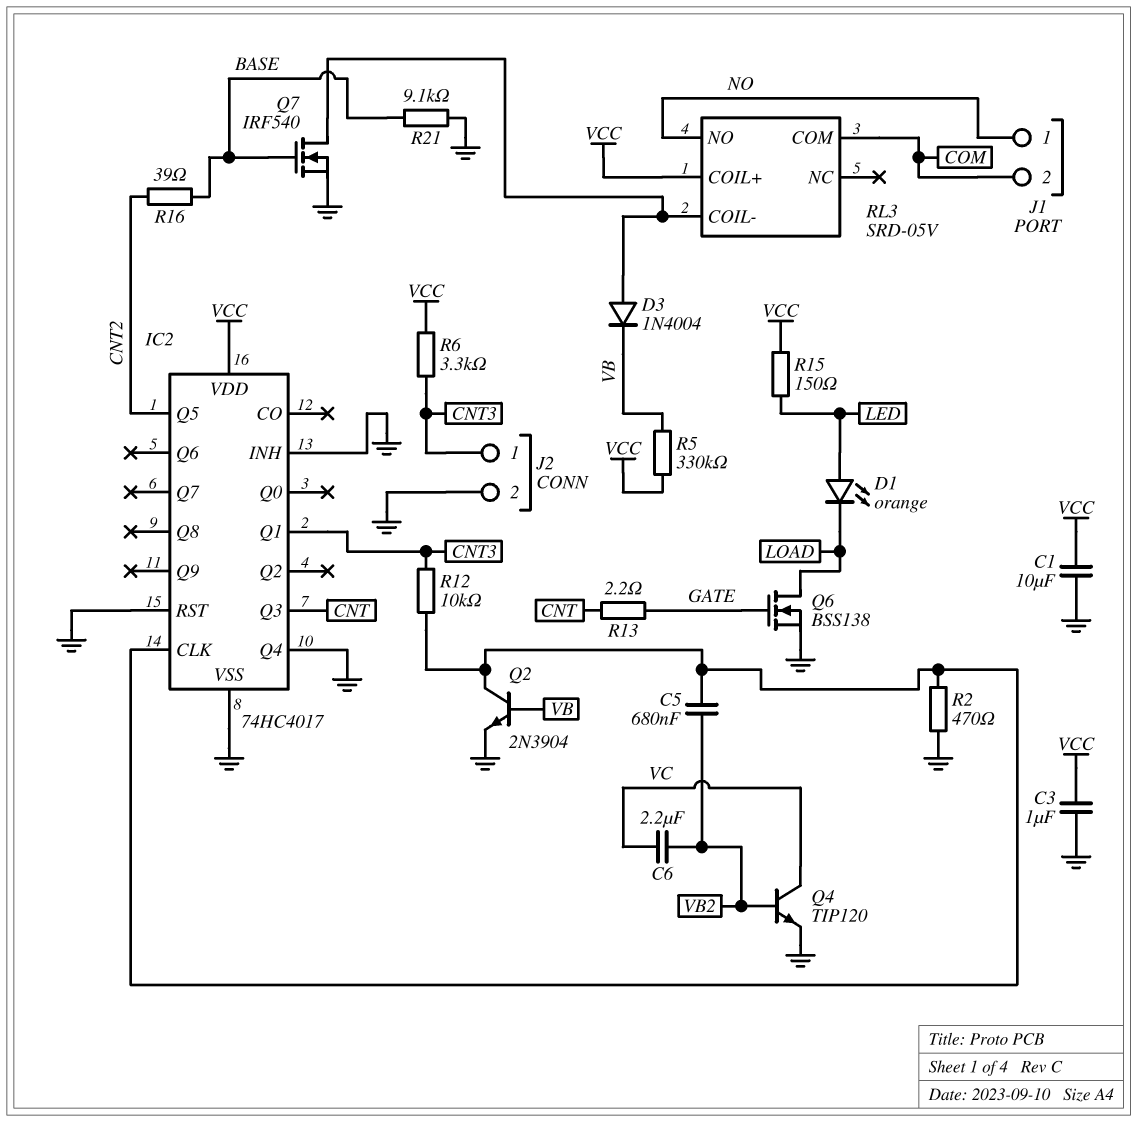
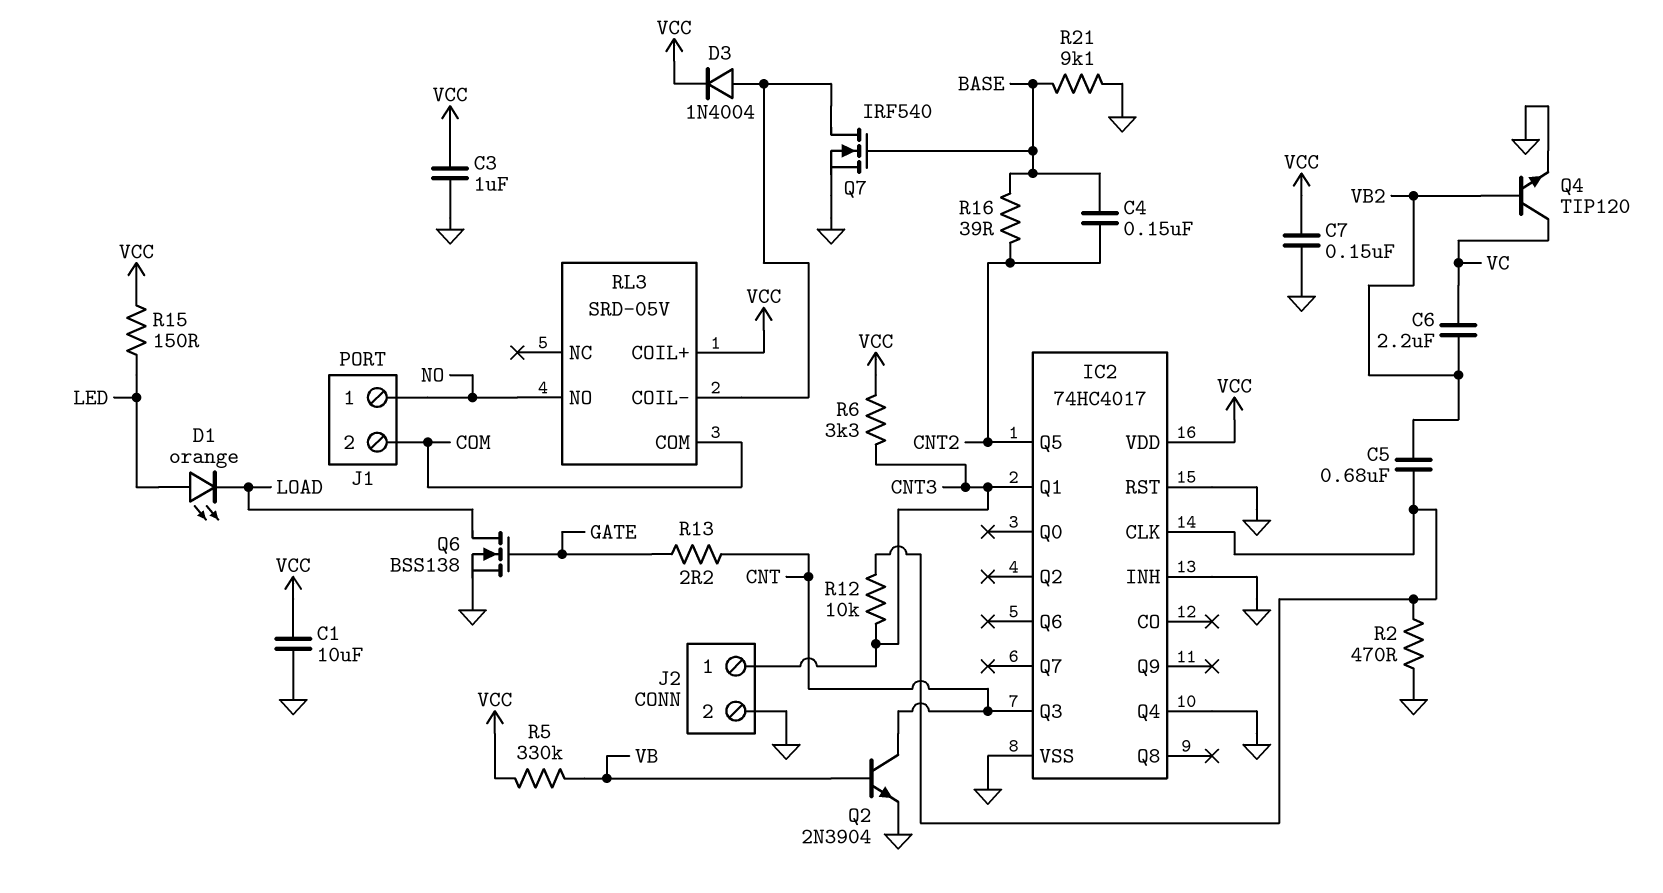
C4: none -> 150nF (BASE, CNT2)
C7: none -> 150nF (GND, VCC)
D3: diode 1N4004 (A RL3/COIL-, K VB) -> diode 1N4004 (A RL3/COIL-, K VCC)
Q2: NPN 2N3904 (B VB, C IC2/CLK, E GND) -> NPN 2N3904 (B VB, C CNT, E GND)

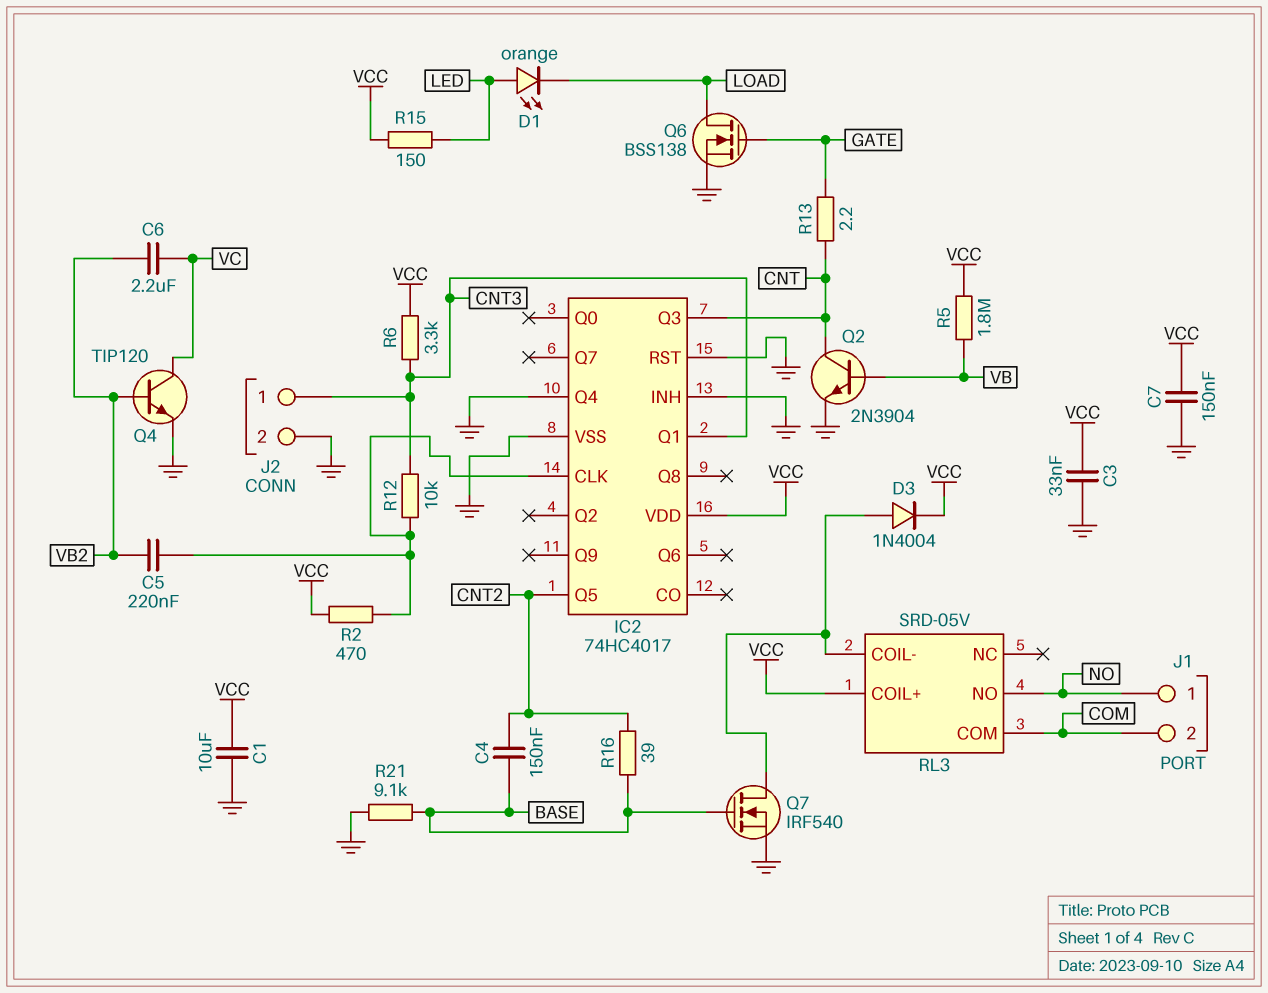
C3: 1uF (GND, VCC) -> 33nF (GND, VCC)
C5: 680nF (IC2/CLK, VB2) -> 220nF (IC2/CLK, VB2)
R2: 470 (GND, IC2/CLK) -> 470 (IC2/CLK, VCC)
R5: 330k (VB, VCC) -> 1.8M (VB, VCC)

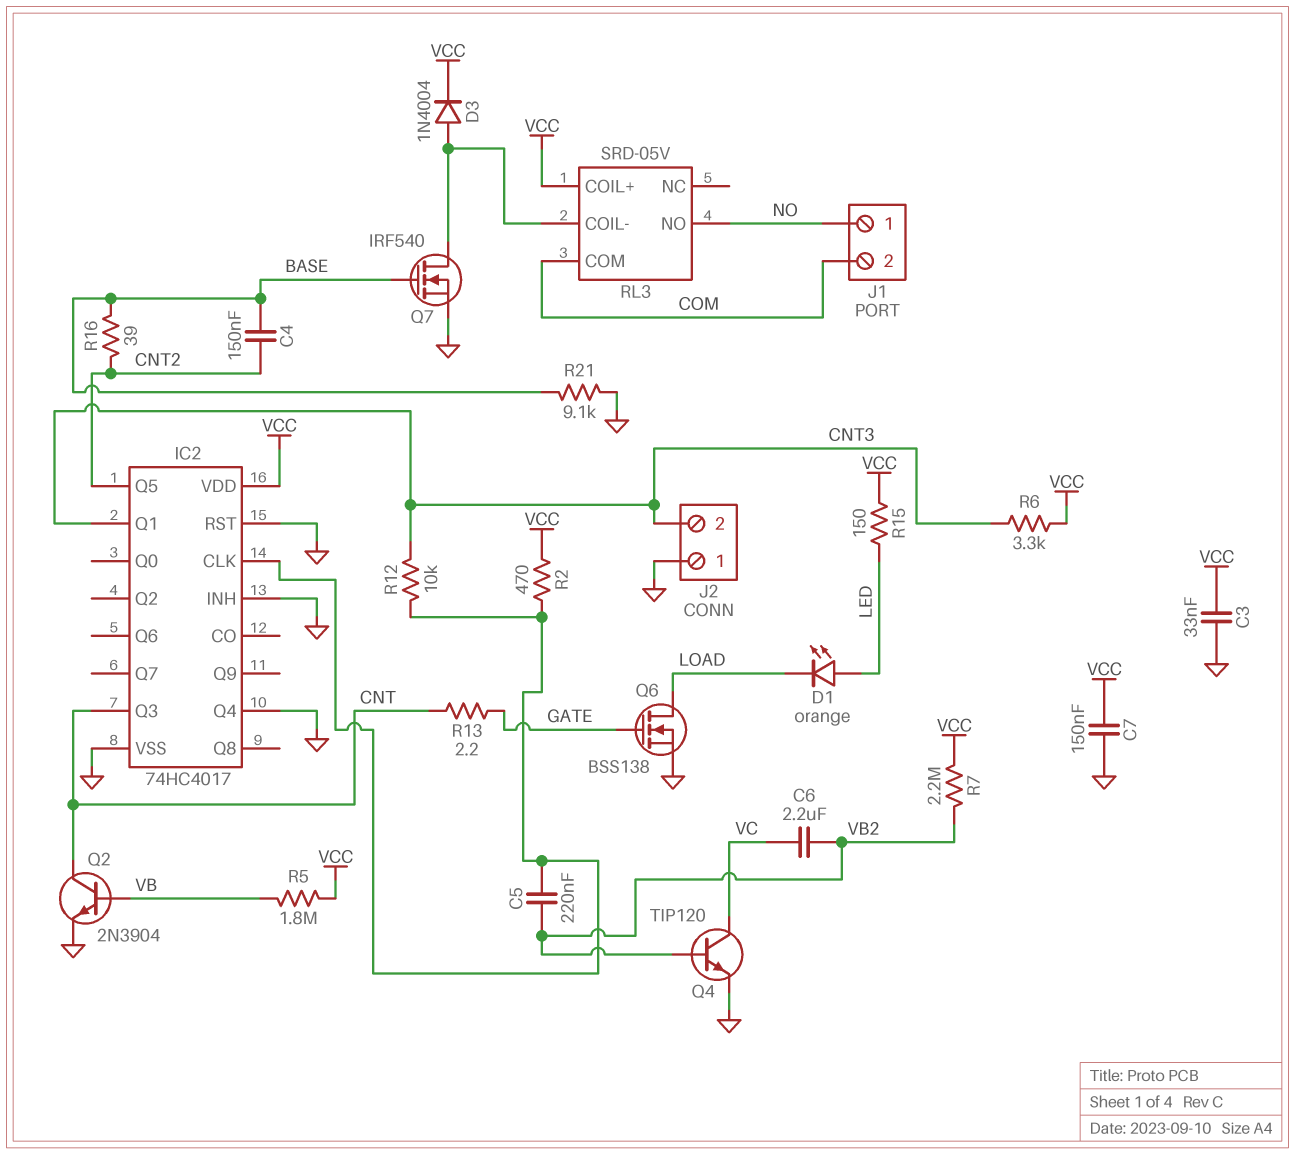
C1: 10uF (GND, VCC) -> none
J2 pin 1: CNT3 -> GND
J2 pin 2: GND -> CNT3
R7: none -> 2.2M (VB2, VCC)

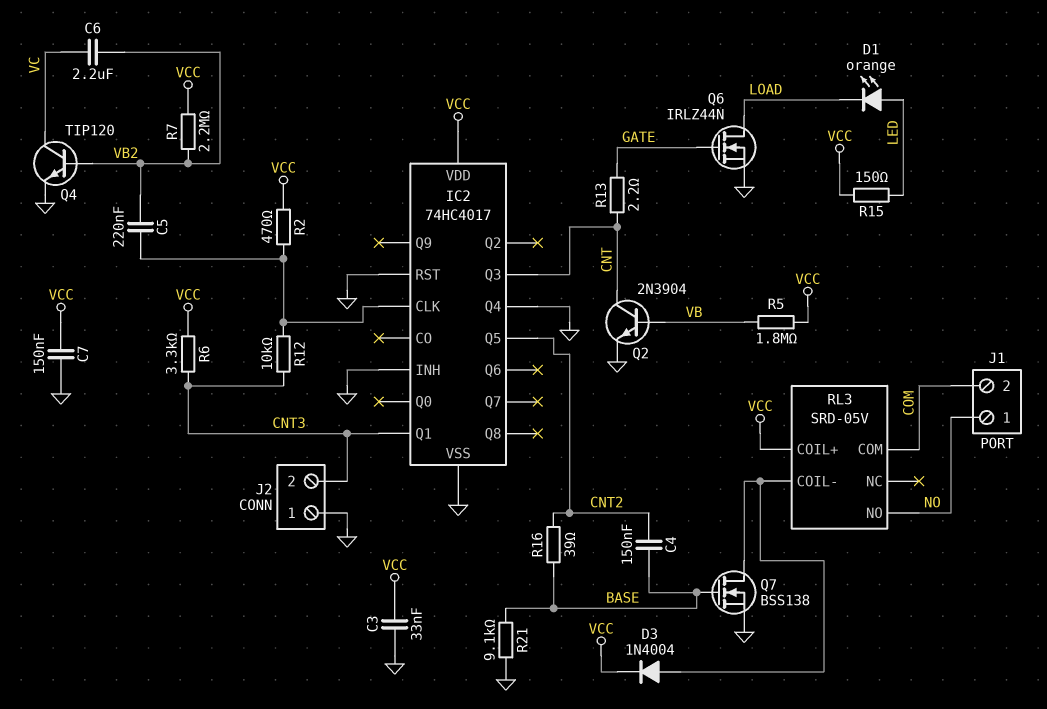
Q6: NMOS BSS138 (G GATE, D LOAD, S GND) -> NMOS IRLZ44N (G GATE, D LOAD, S GND)
Q7: NMOS IRF540 (G BASE, D RL3/COIL-, S GND) -> NMOS BSS138 (G BASE, D RL3/COIL-, S GND)

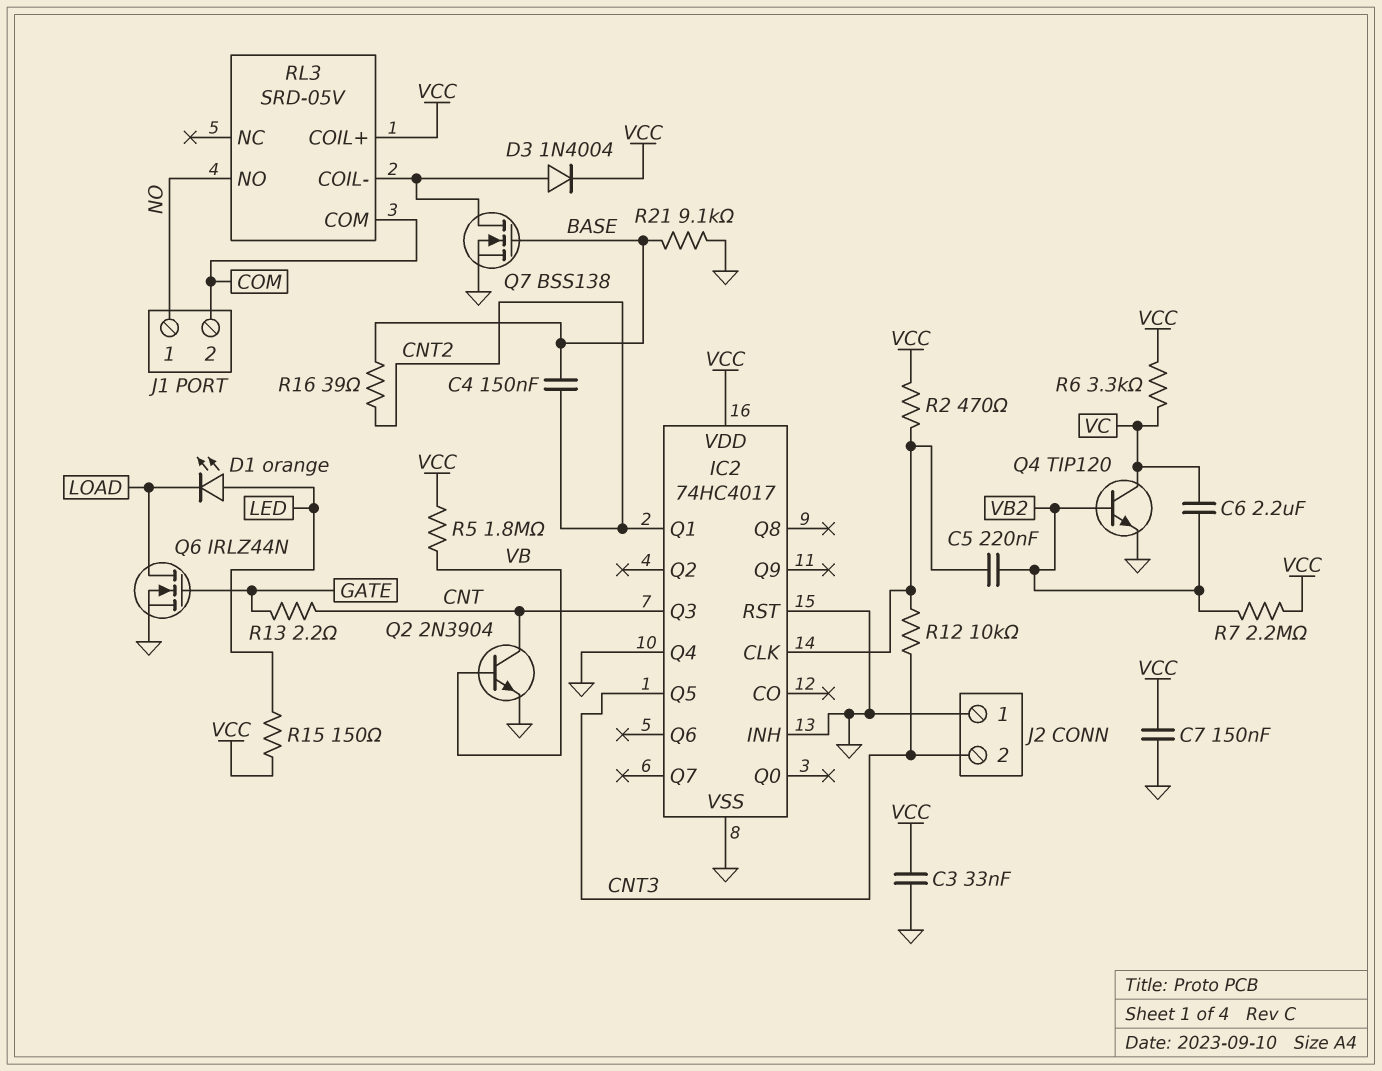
IC2 pin Q1: CNT3 -> CNT2
IC2 pin Q5: CNT2 -> CNT3
R6: 3.3k (CNT3, VCC) -> 3.3k (VC, VCC)

